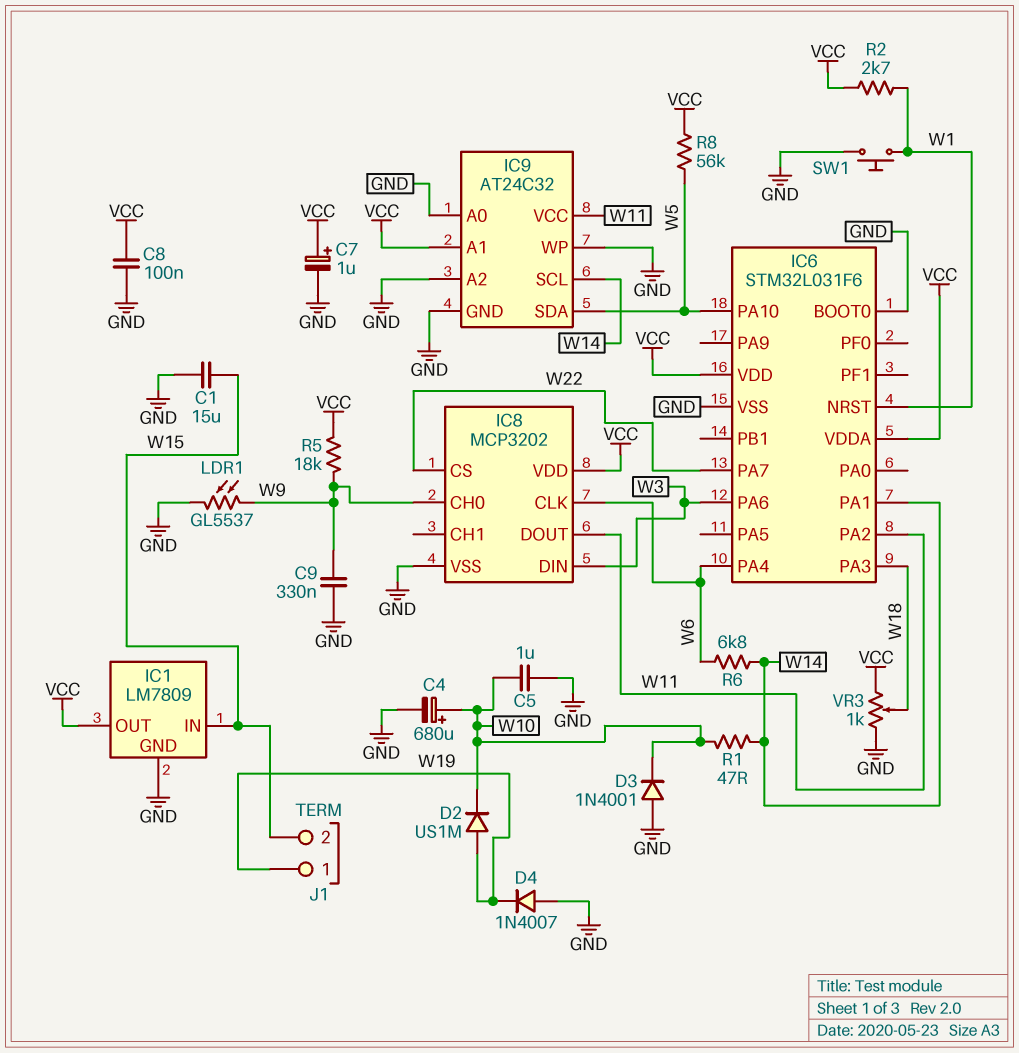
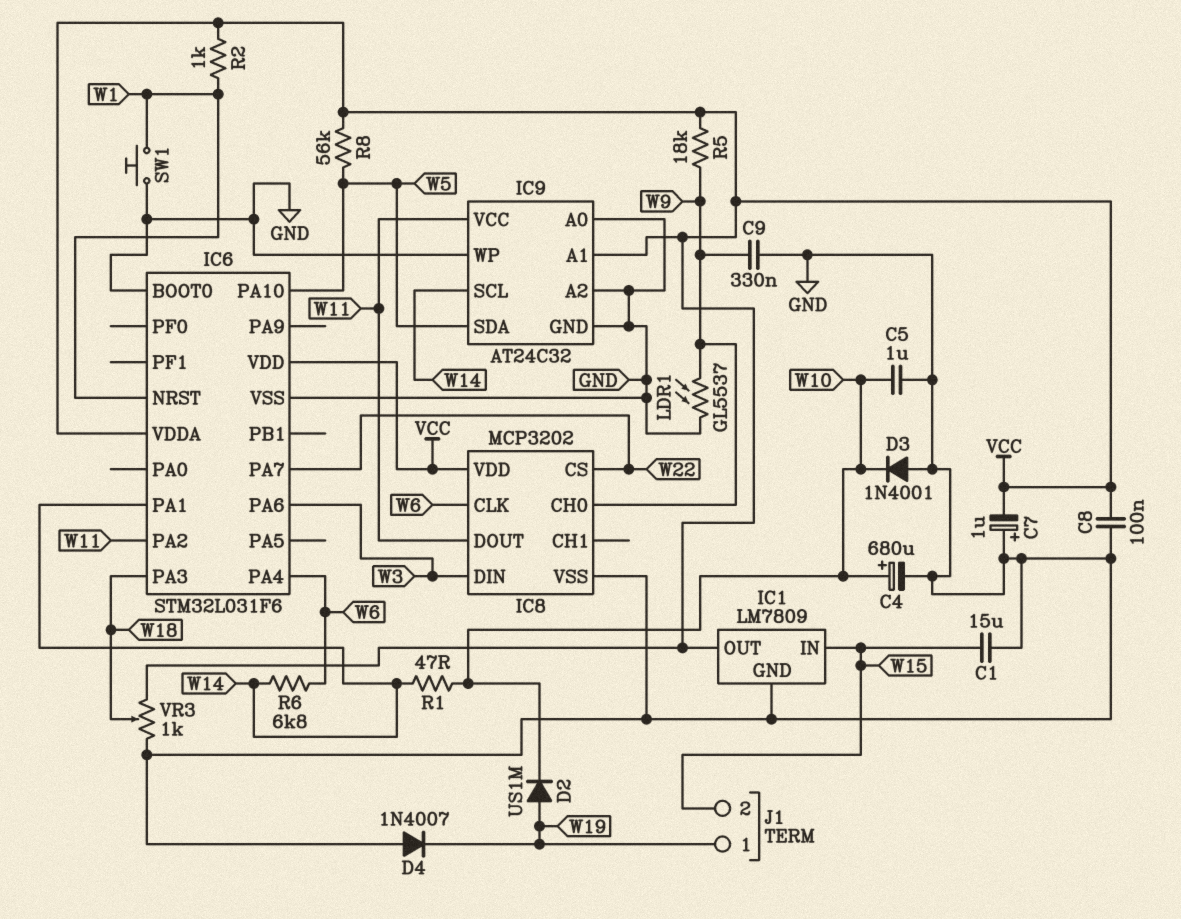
C7: 1uF (plus VCC, minus GND) -> 1uF (plus GND, minus VCC)
R2: 2.7k (VCC, W1) -> 1k (VCC, W1)

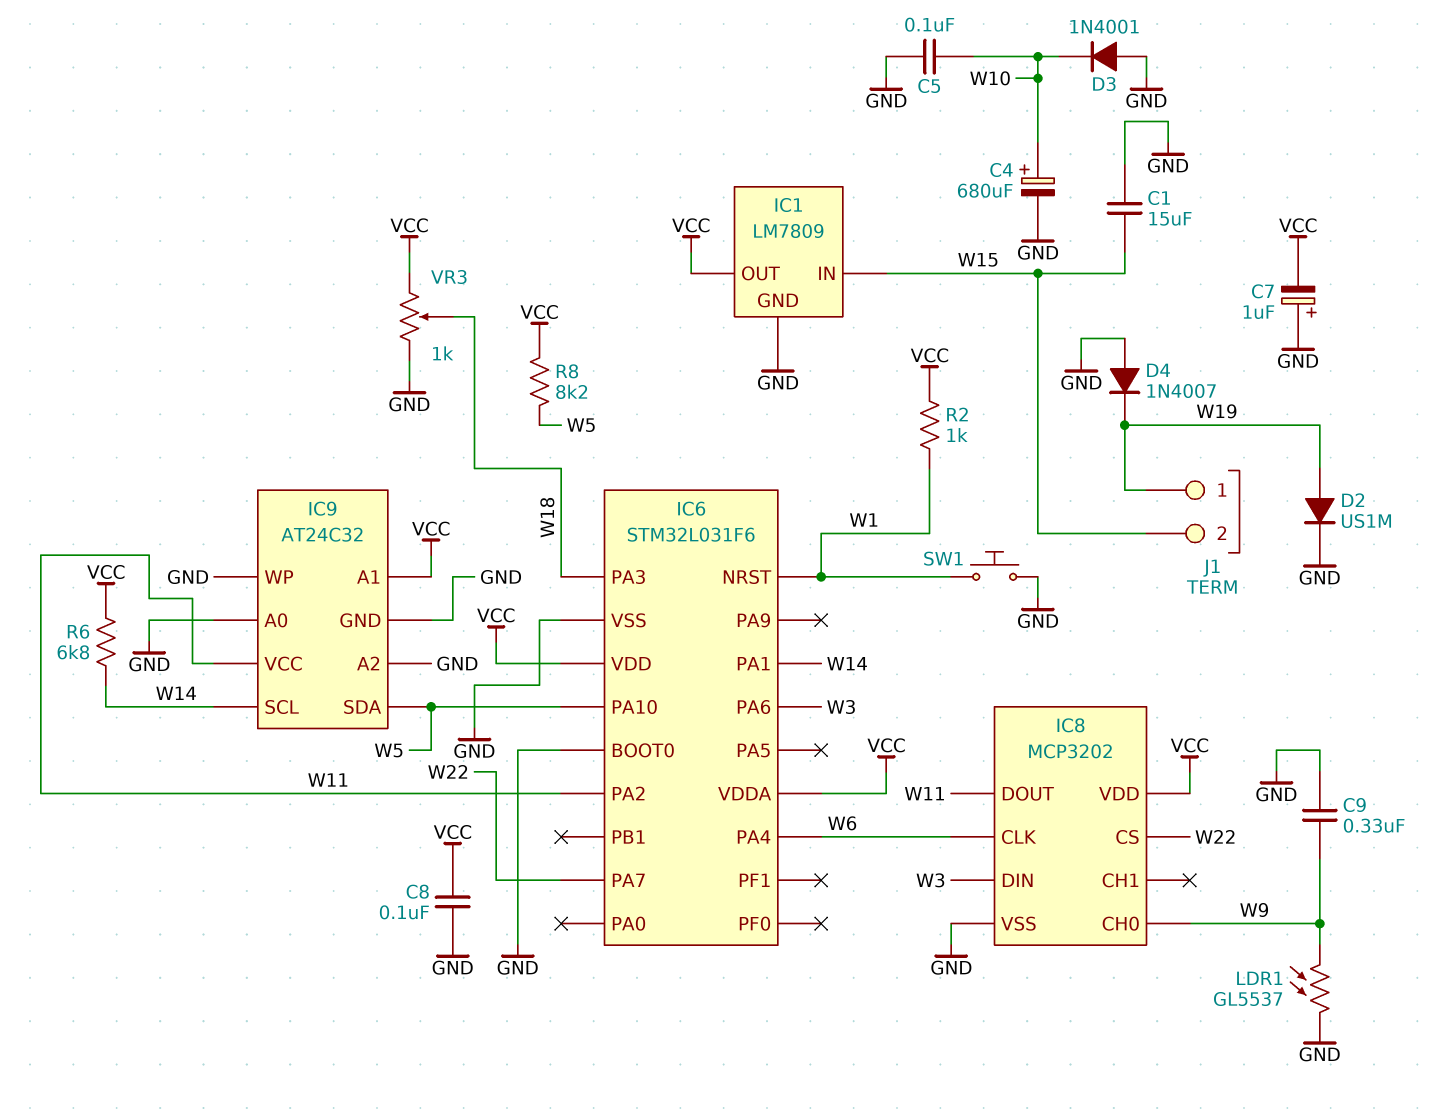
C5: 1uF (GND, W10) -> 100nF (GND, W10)
D2: diode US1M (A W19, K W10) -> diode US1M (A W19, K GND)
R1: 47 (W10, W14) -> none
R5: 18k (VCC, W9) -> none
R6: 6.8k (W6, W14) -> 6.8k (VCC, W14)
R8: 56k (VCC, W5) -> 8.2k (VCC, W5)

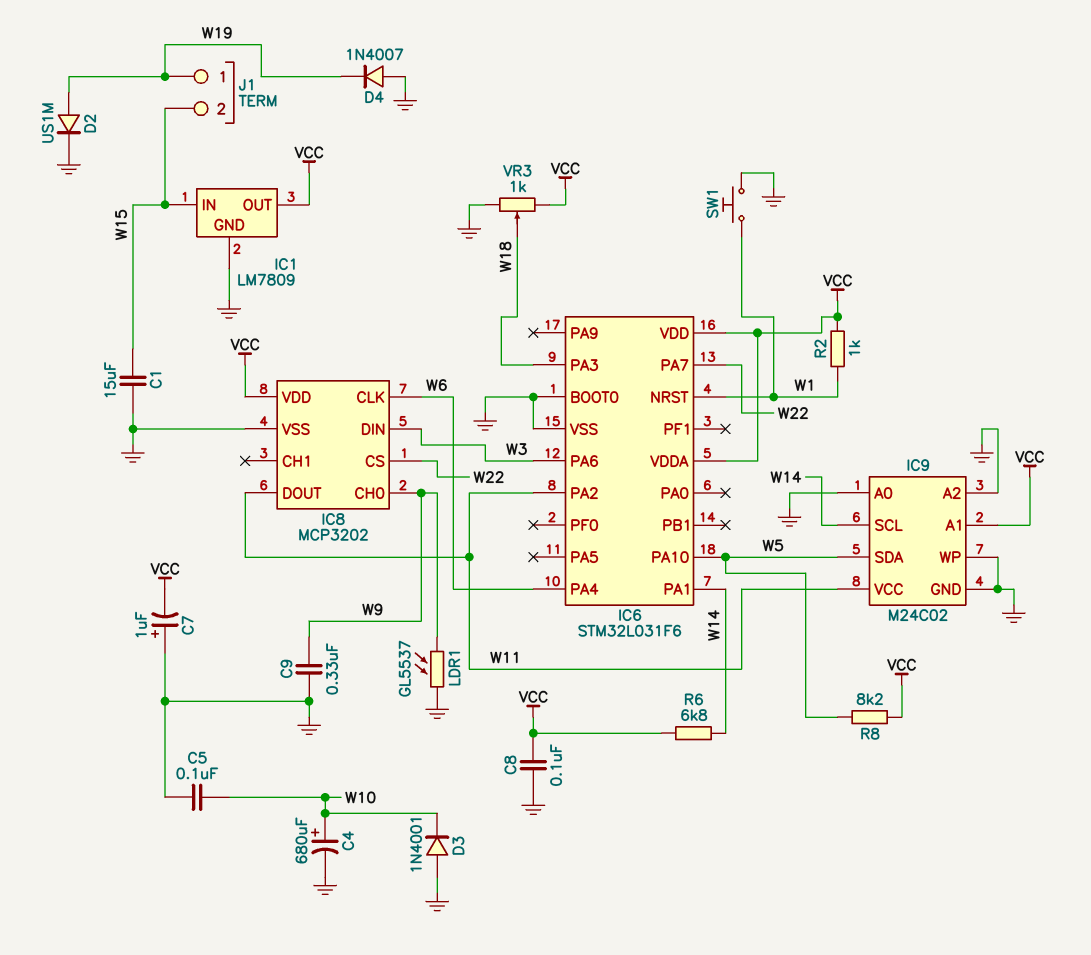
IC9: AT24C32 -> M24C02

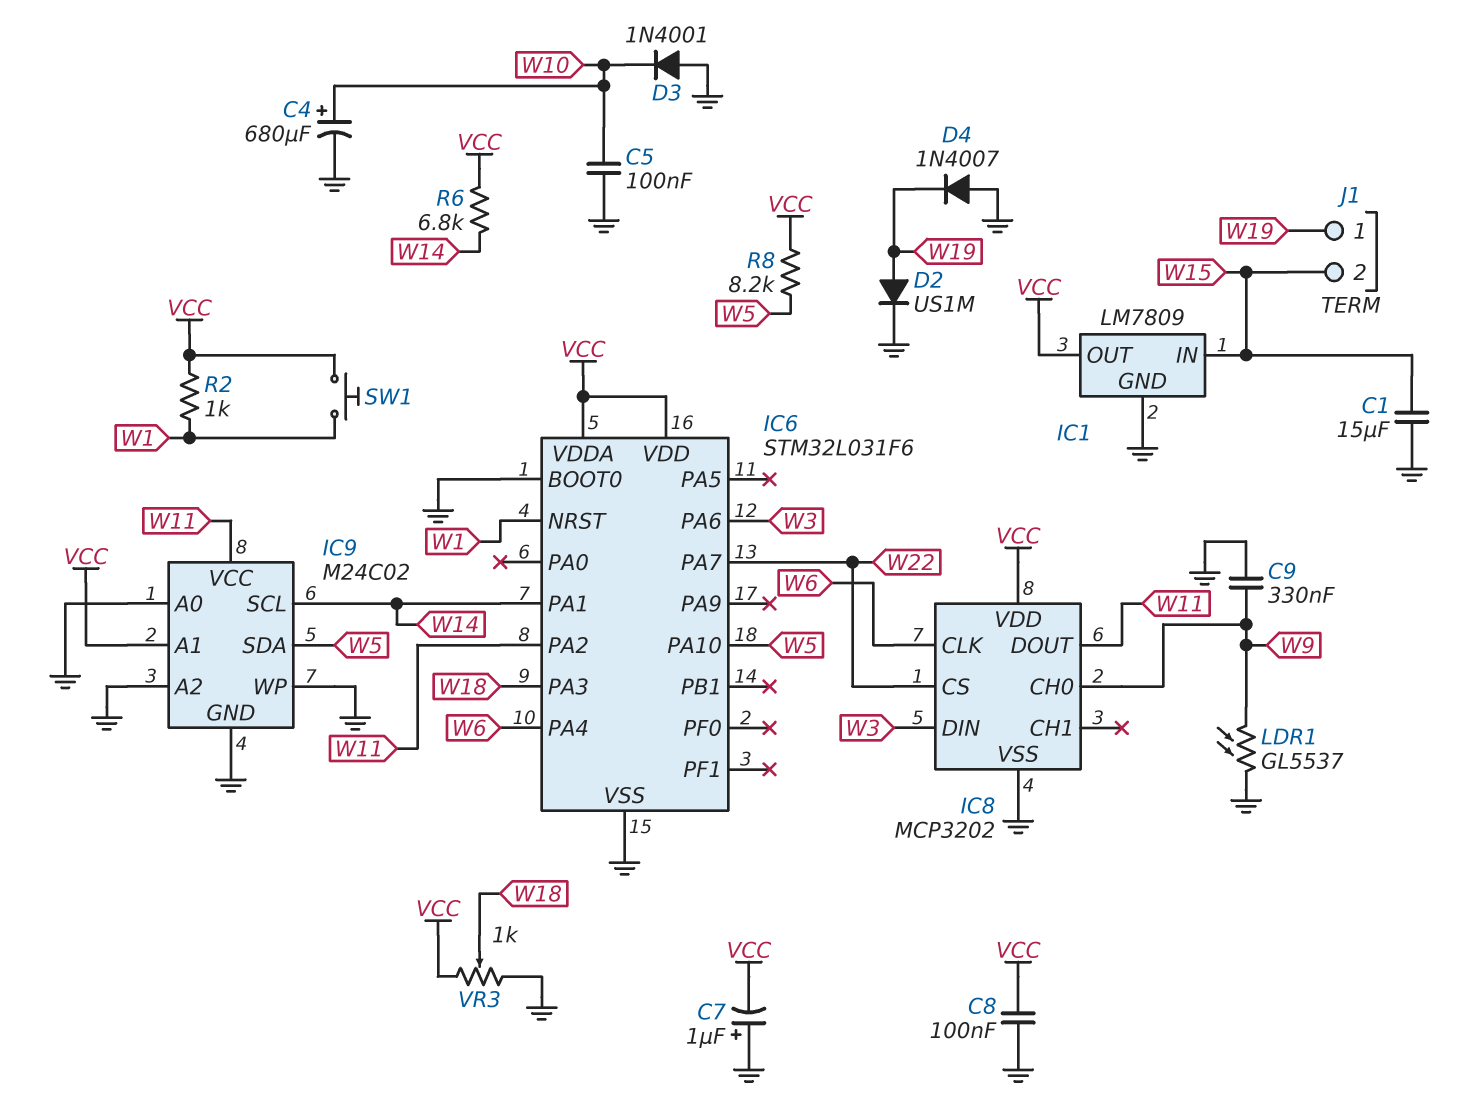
SW1: button (GND, W1) -> button (VCC, W1)

